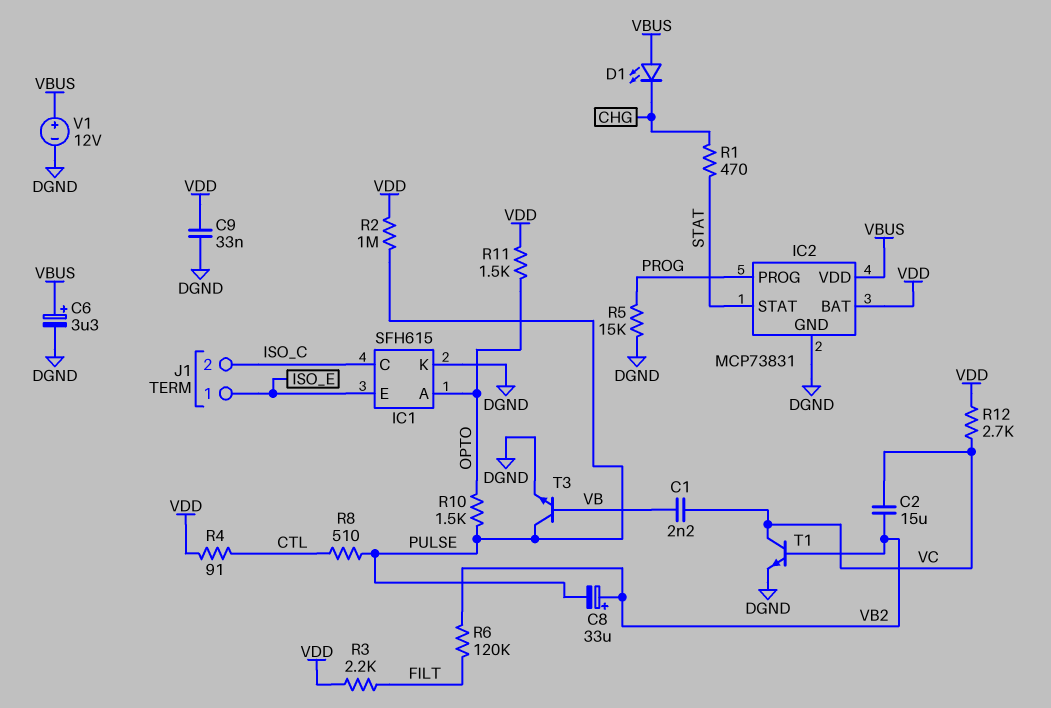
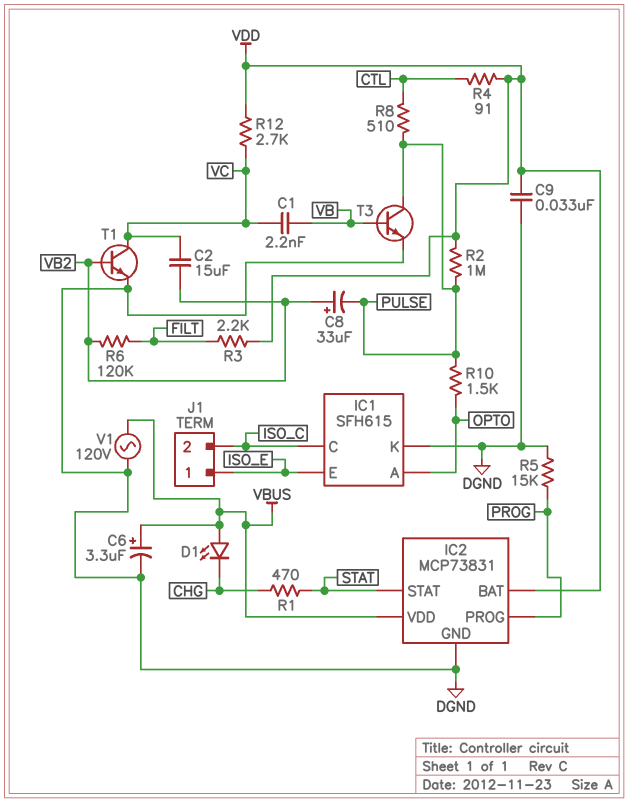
R11: 1.5k (OPTO, VDD) -> none
V1: 12V (plus VBUS, minus DGND) -> AC 120V (DGND, VBUS)

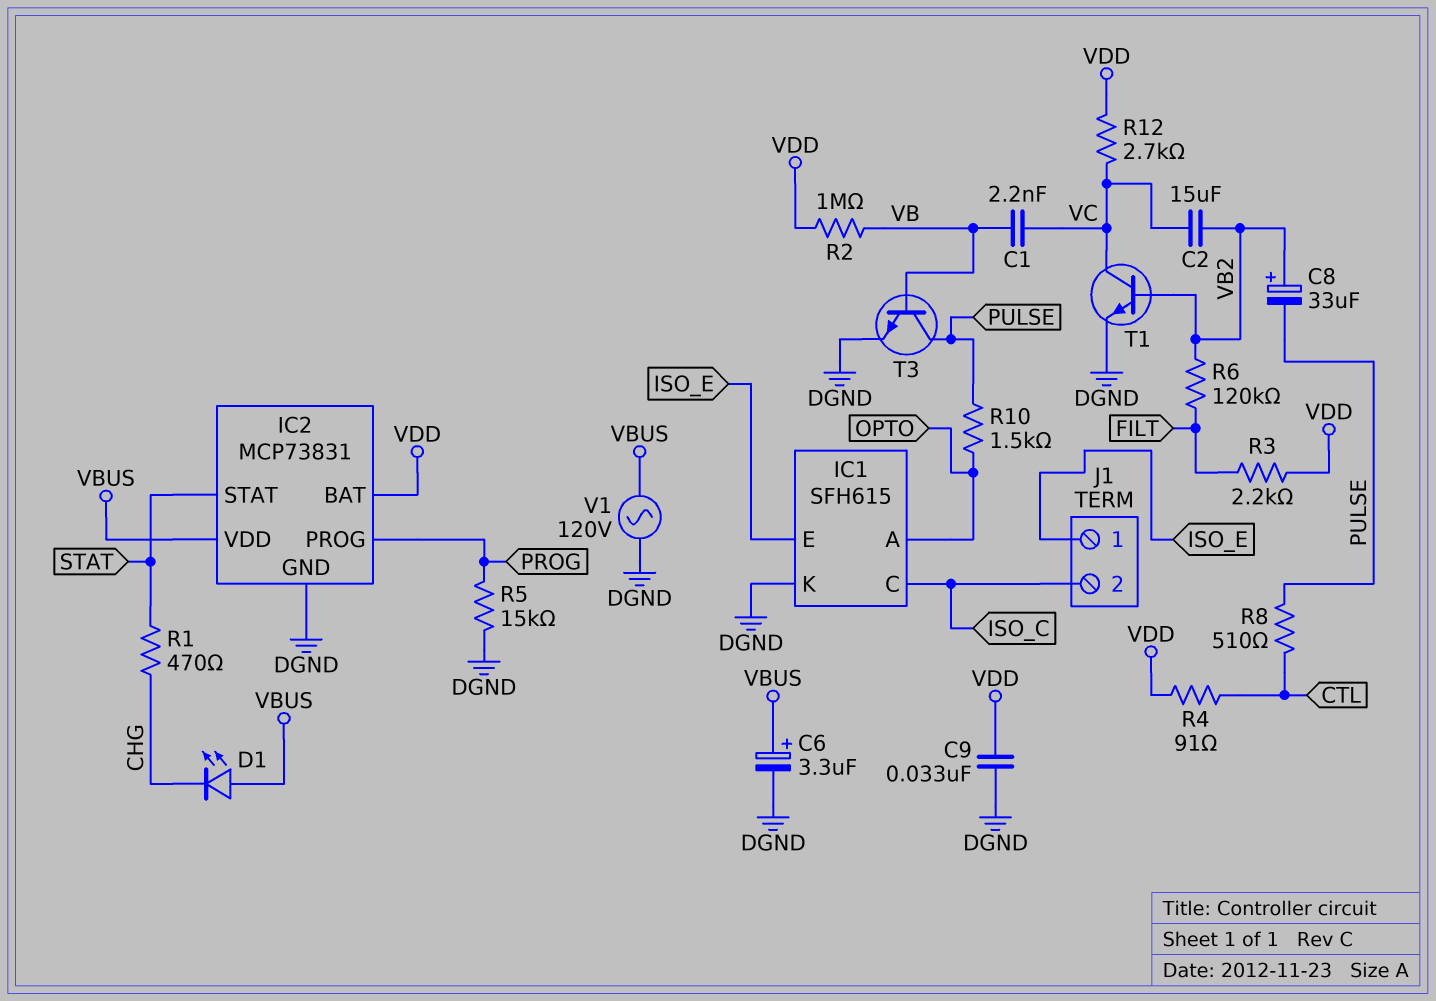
R2: 1M (PULSE, VDD) -> 1M (VB, VDD)

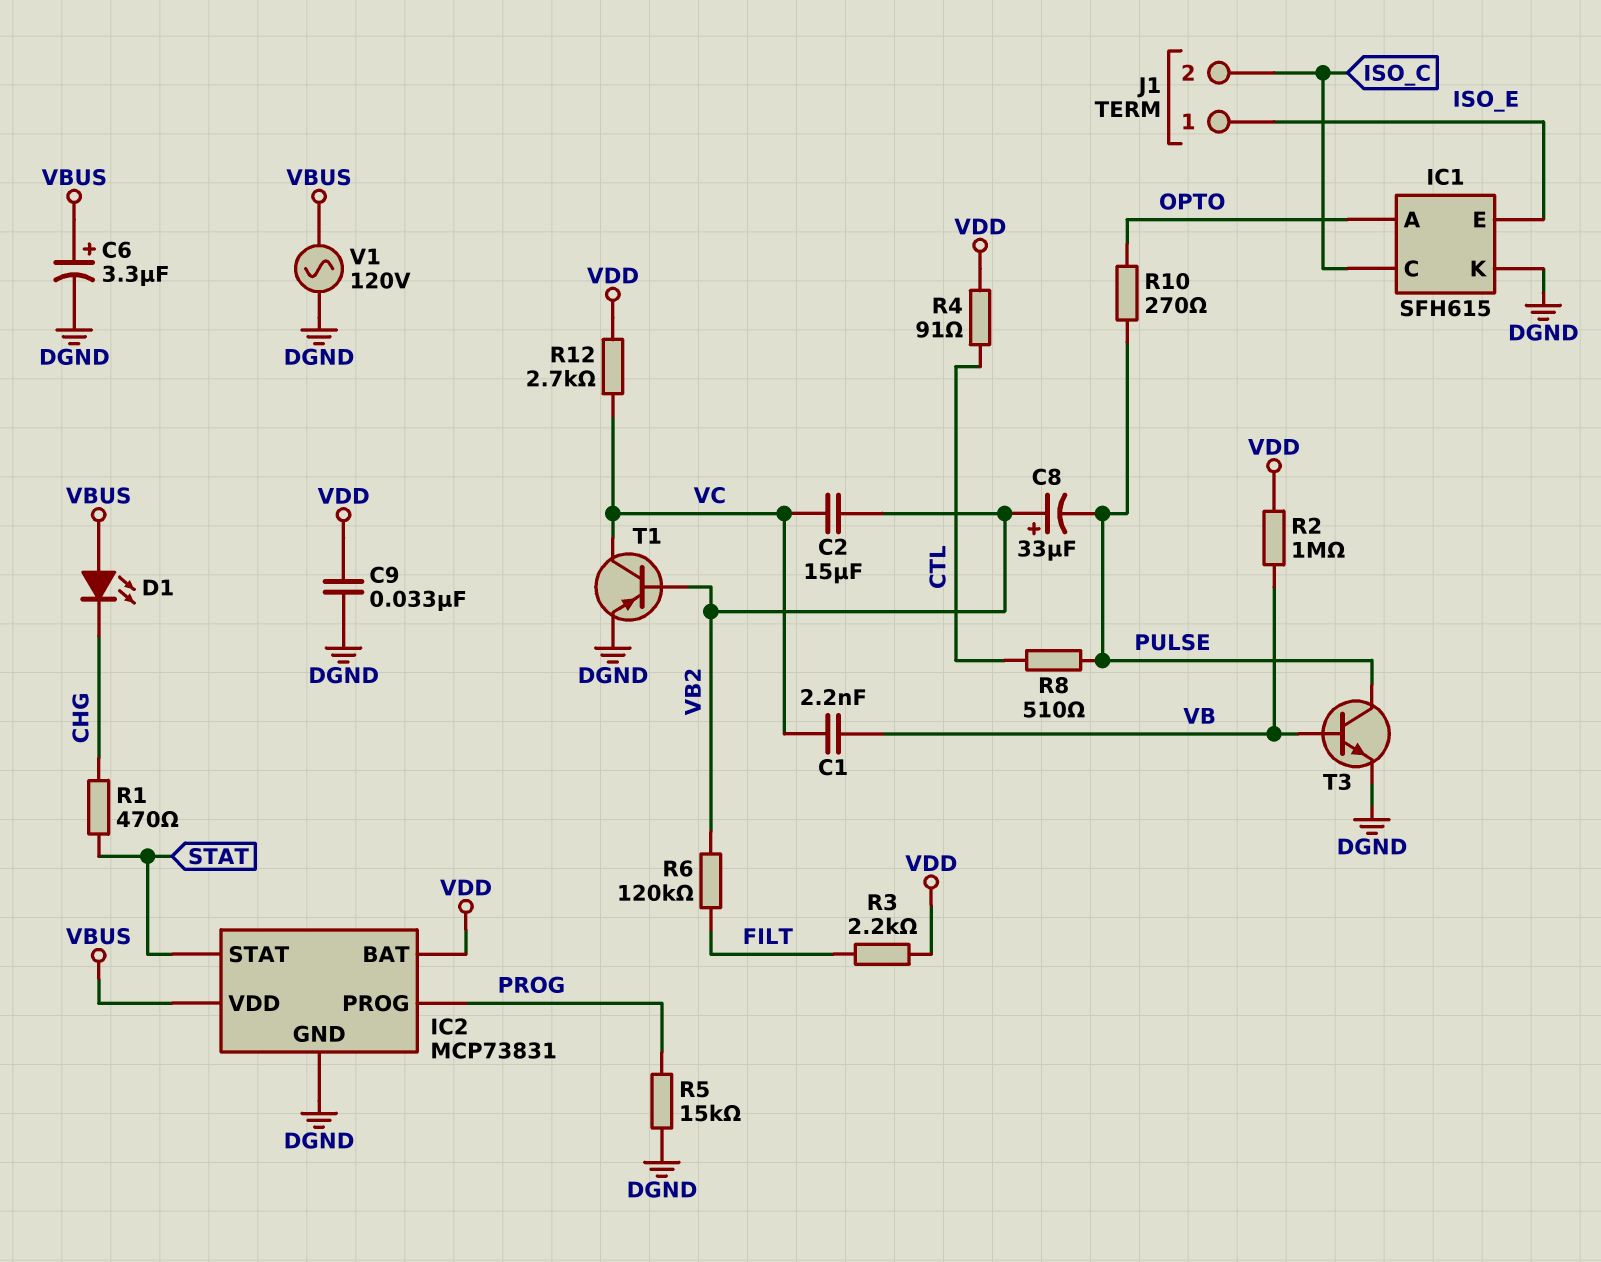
R10: 1.5k (OPTO, PULSE) -> 270 (OPTO, PULSE)
T1: NPN (B VB2, C VC, E DGND) -> PNP (B VB2, C VC, E DGND)

